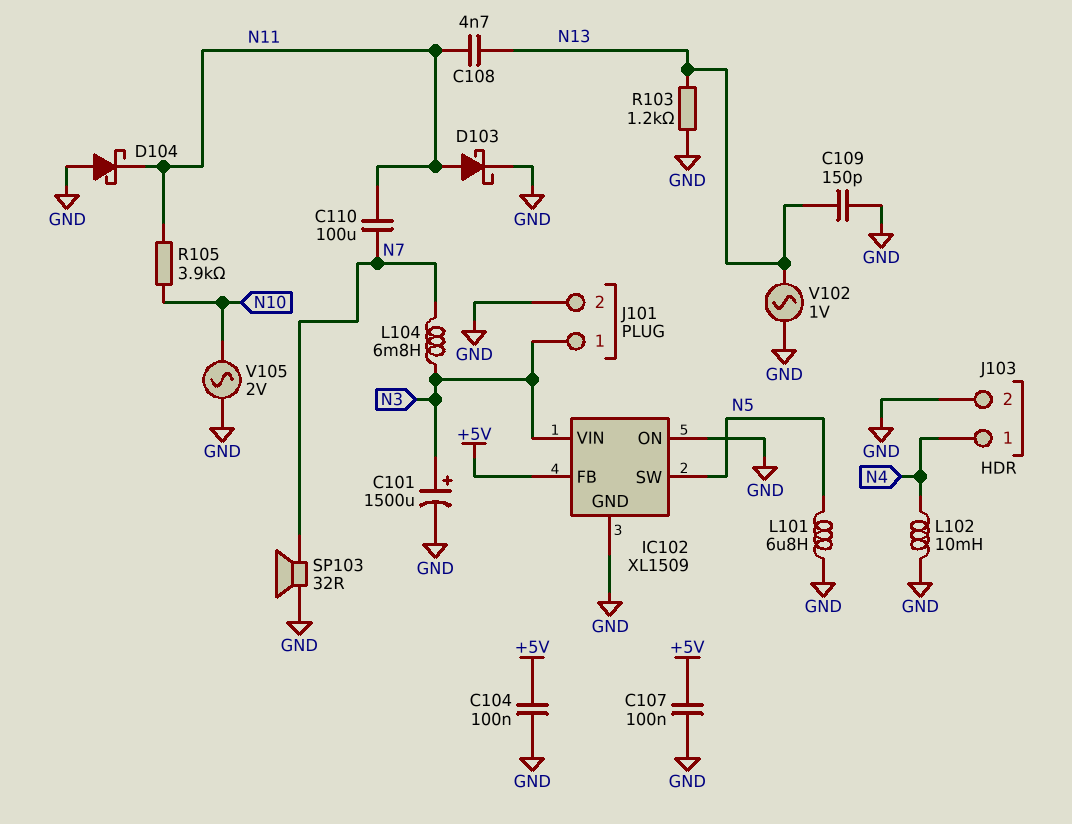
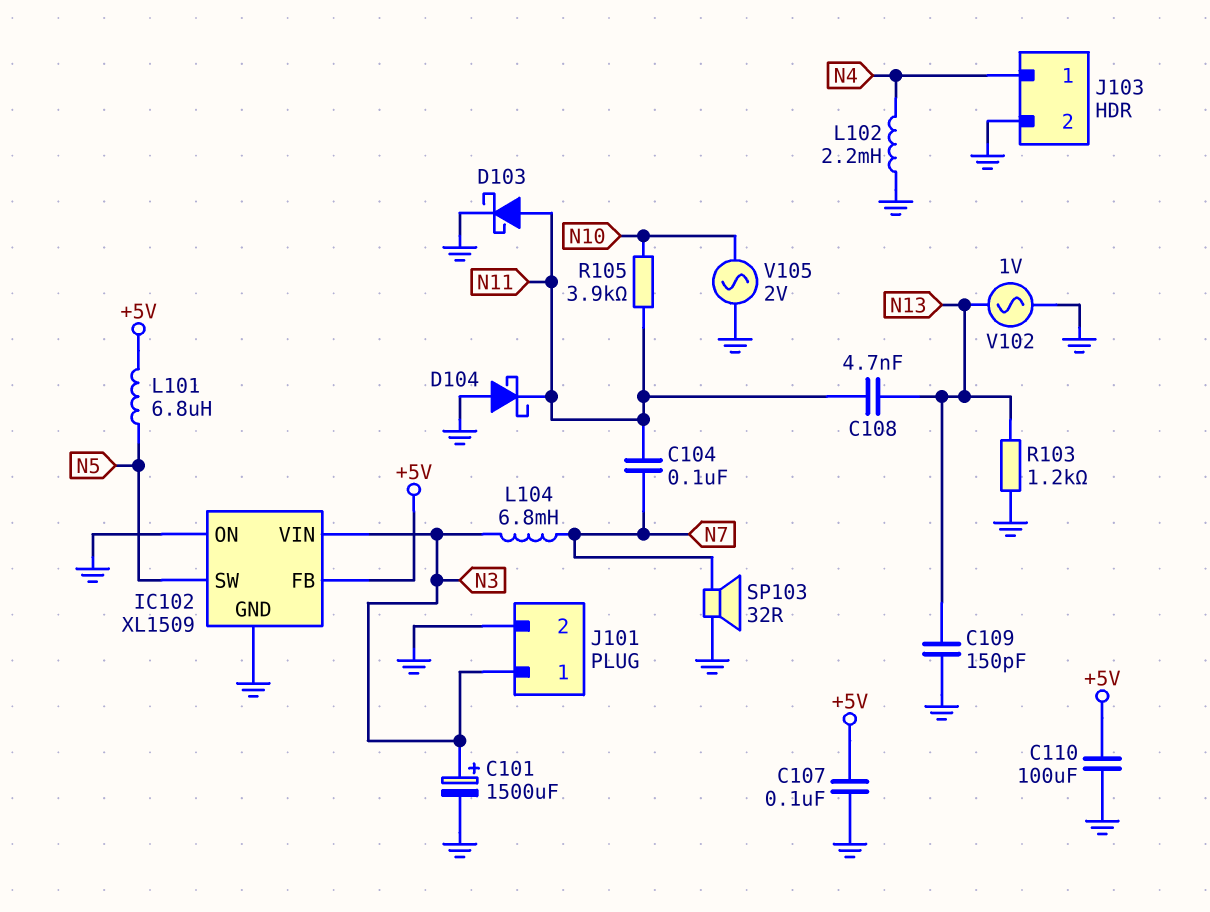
C104: 100nF (+5V, GND) -> 100nF (N7, N11)
C110: 100uF (N7, N11) -> 100uF (+5V, GND)
L101: 6.8uH (GND, N5) -> 6.8uH (+5V, N5)
L102: 10mH (GND, N4) -> 2.2mH (GND, N4)

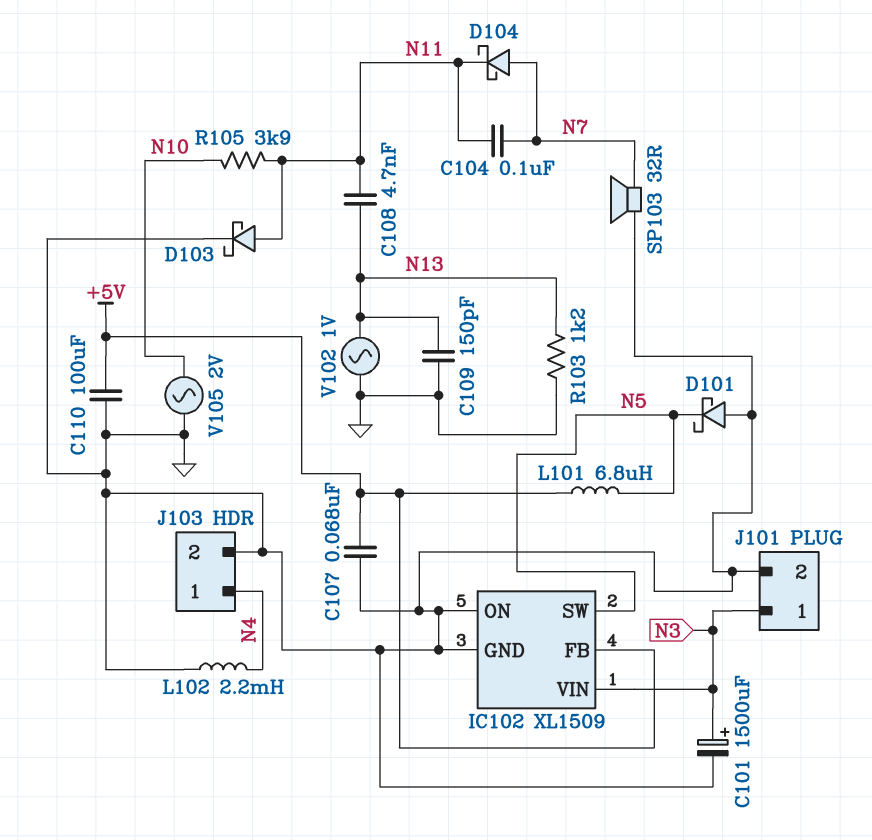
C107: 100nF (+5V, GND) -> 68nF (+5V, GND)
D101: none -> schottky (A GND, K N5)
D104: schottky (A GND, K N11) -> schottky (A N7, K N11)
L104: 6.8mH (N3, N7) -> none

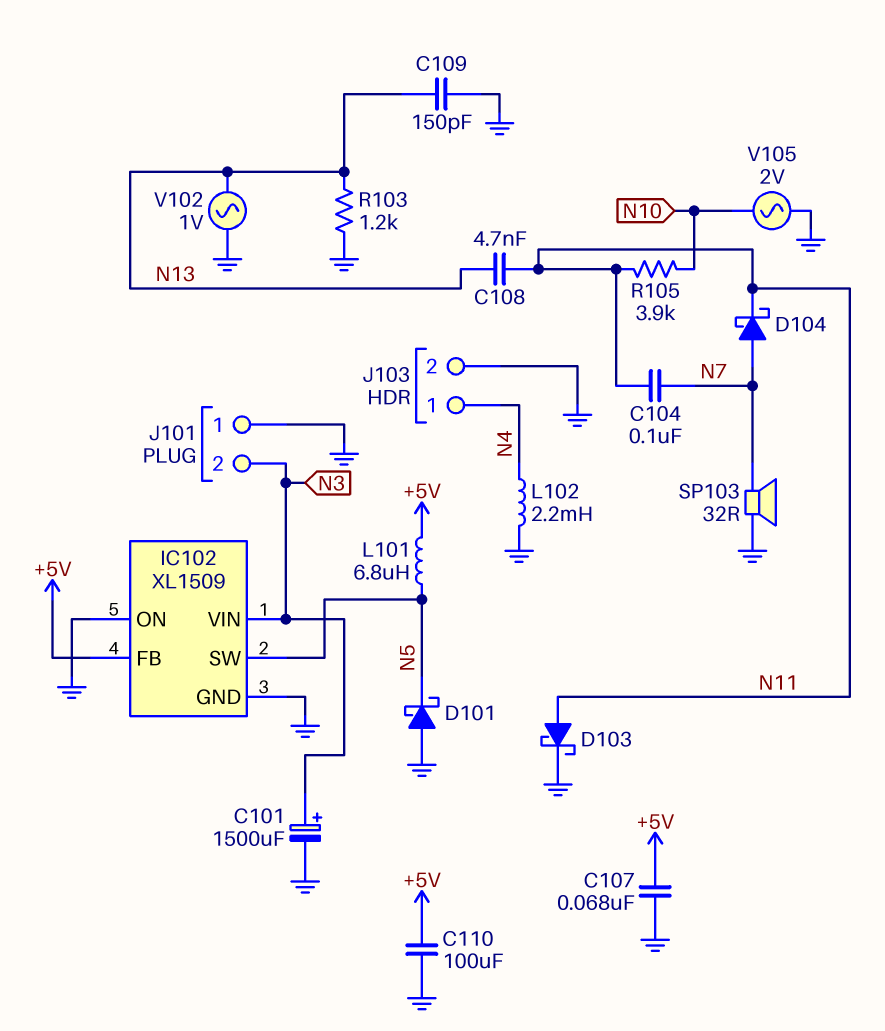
J101 pin 1: N3 -> GND
J101 pin 2: GND -> N3

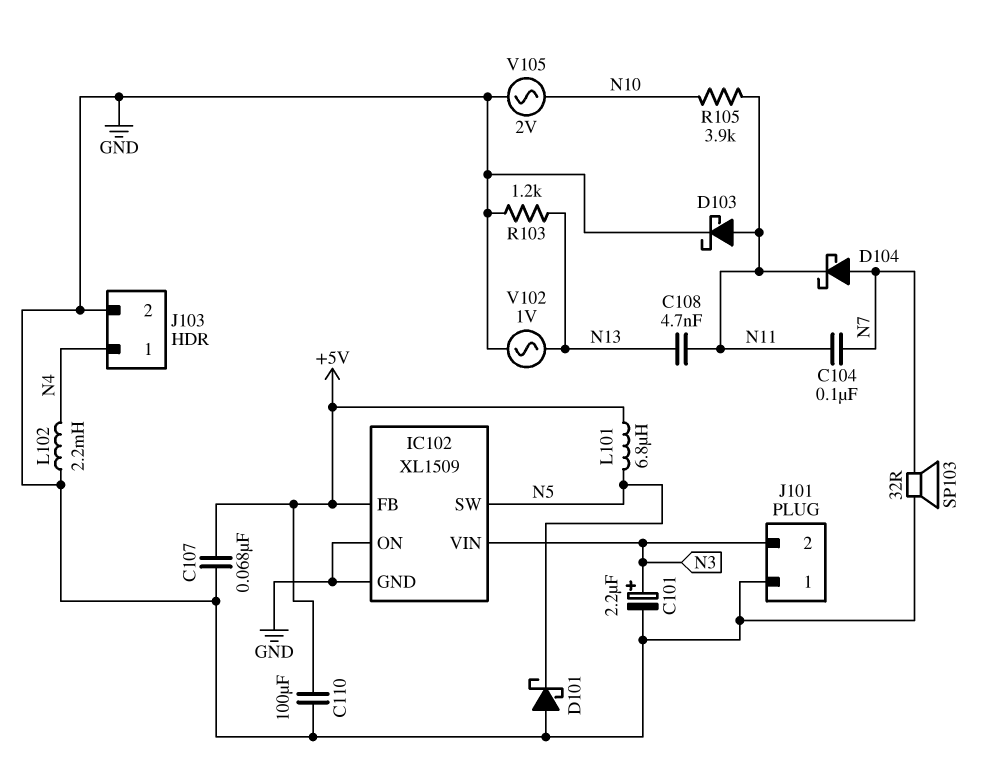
C101: 1500uF (plus N3, minus GND) -> 2.2uF (plus N3, minus GND)
C109: 150pF (GND, N13) -> none

